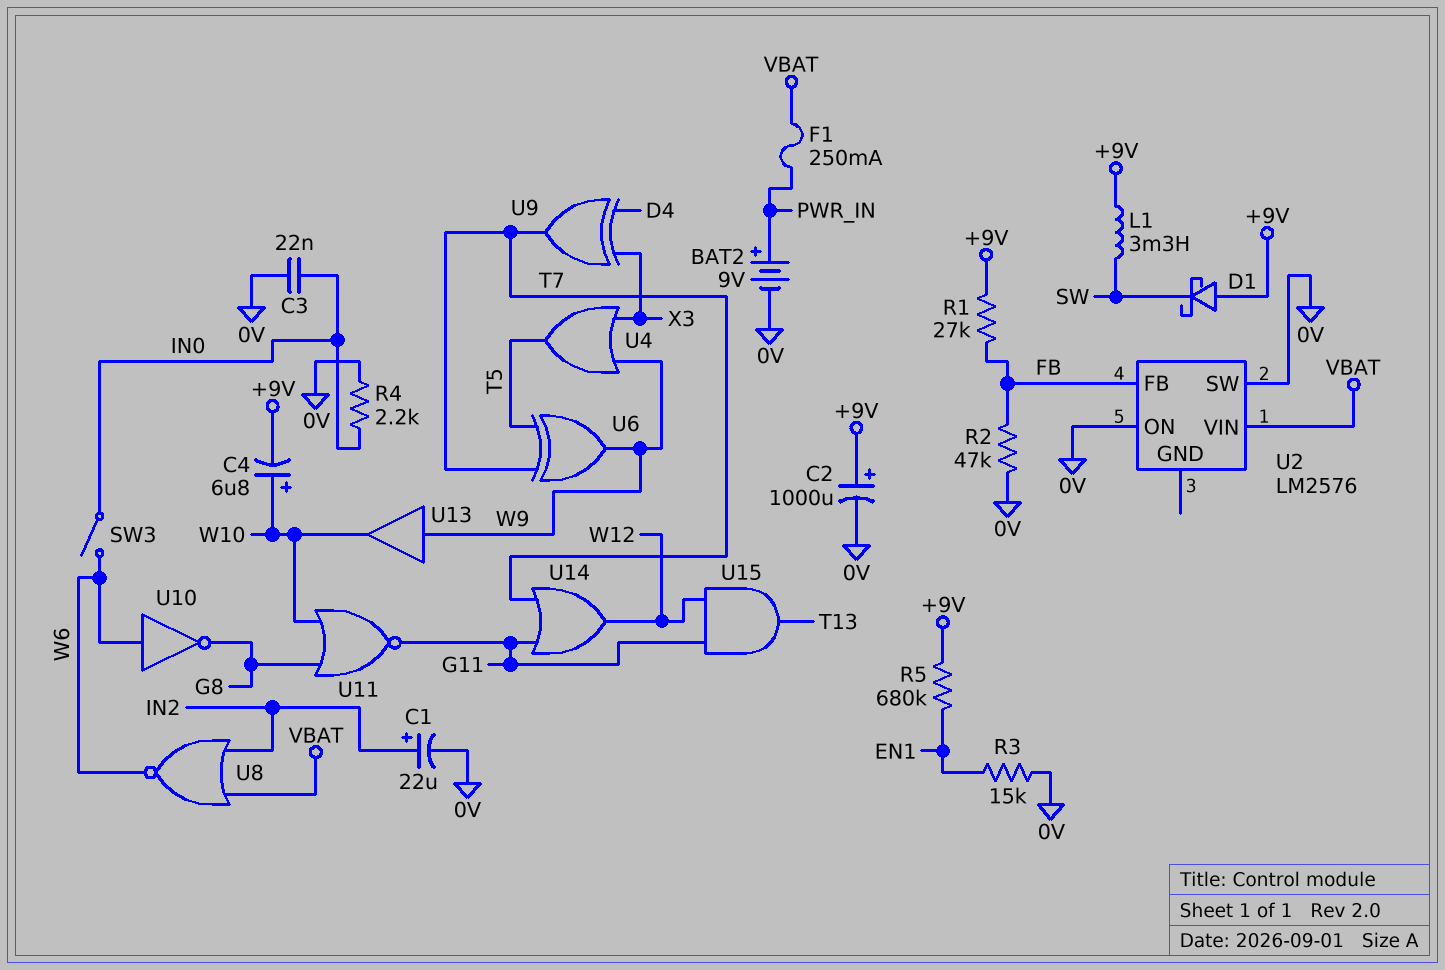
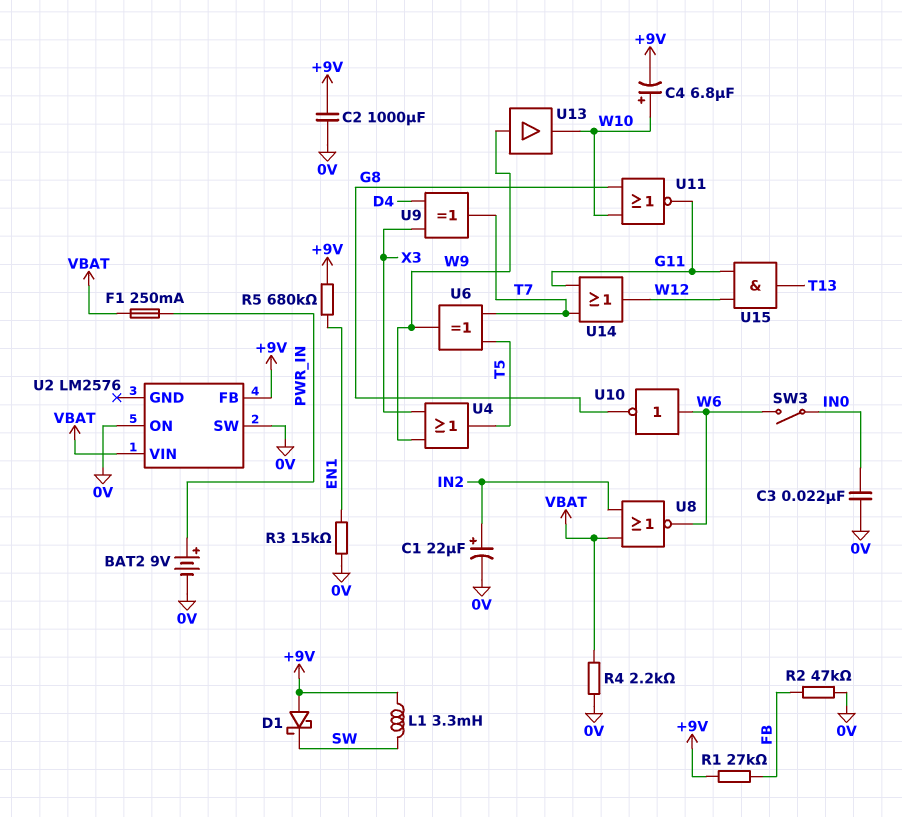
C2: 1000uF (plus +9V, minus 0V) -> 1000uF (+9V, 0V)
R4: 2.2k (0V, IN0) -> 2.2k (0V, VBAT)
U2 pin FB: FB -> +9V

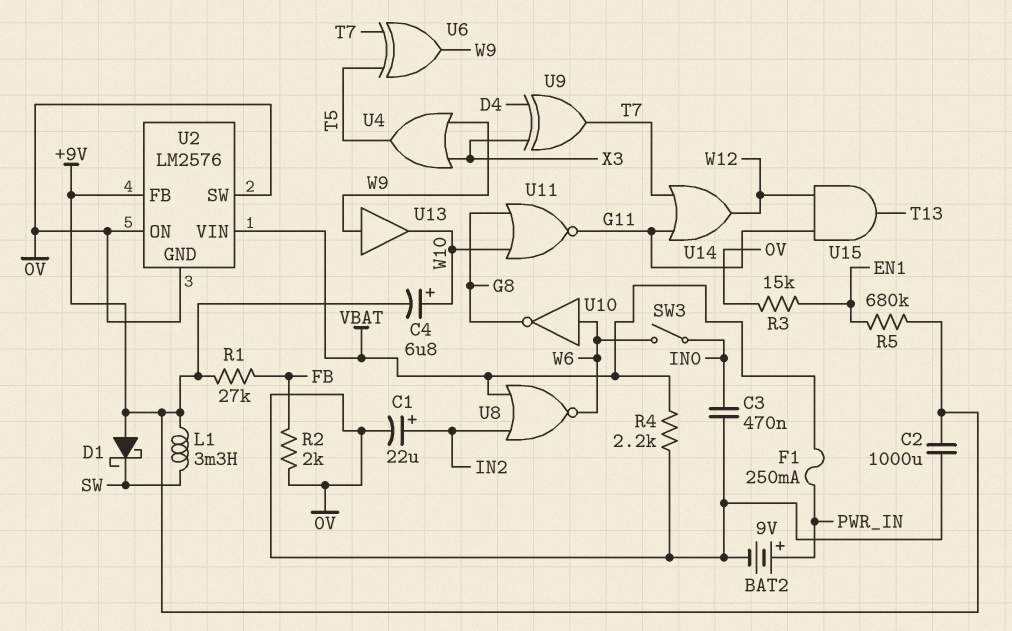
C3: 22nF (0V, IN0) -> 470nF (0V, IN0)
R2: 47k (0V, FB) -> 2k (0V, FB)
U2 pin GND: none -> 0V

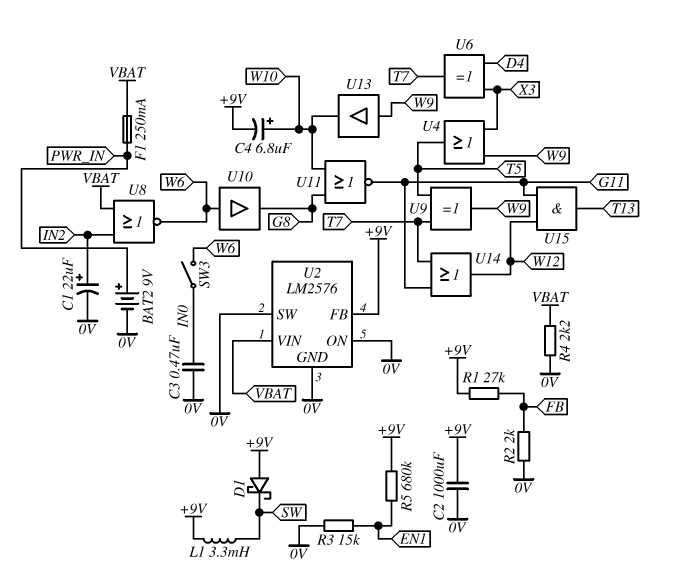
U6: XOR (in T5, in T7, out W9) -> XOR (in D4, in X3, out T7)
U9: XOR (in D4, in X3, out T7) -> XOR (in T5, in T7, out W9)
U10: NOT (in W6, out G8) -> buffer (in W6, out G8)

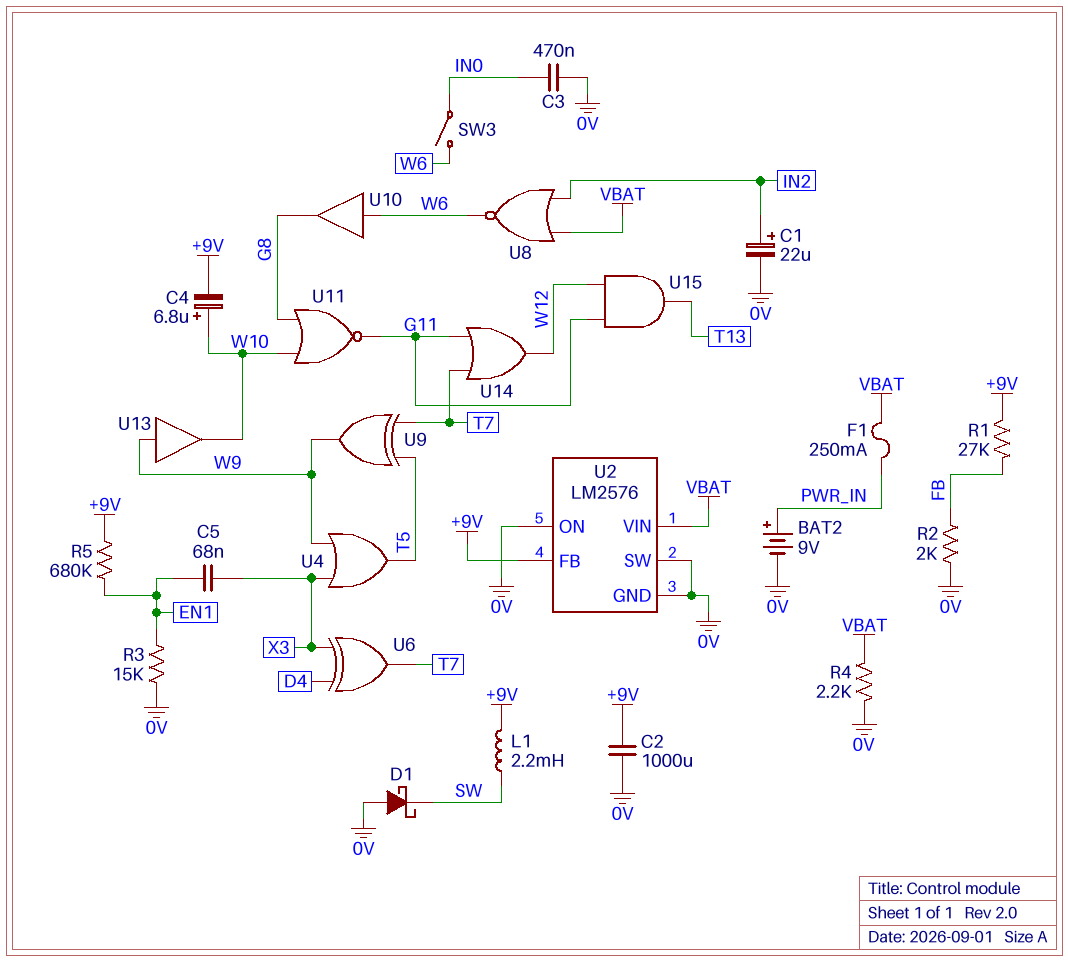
C5: none -> 68nF (EN1, X3)
D1: schottky (A +9V, K SW) -> schottky (A 0V, K SW)
L1: 3.3mH (+9V, SW) -> 2.2mH (+9V, SW)

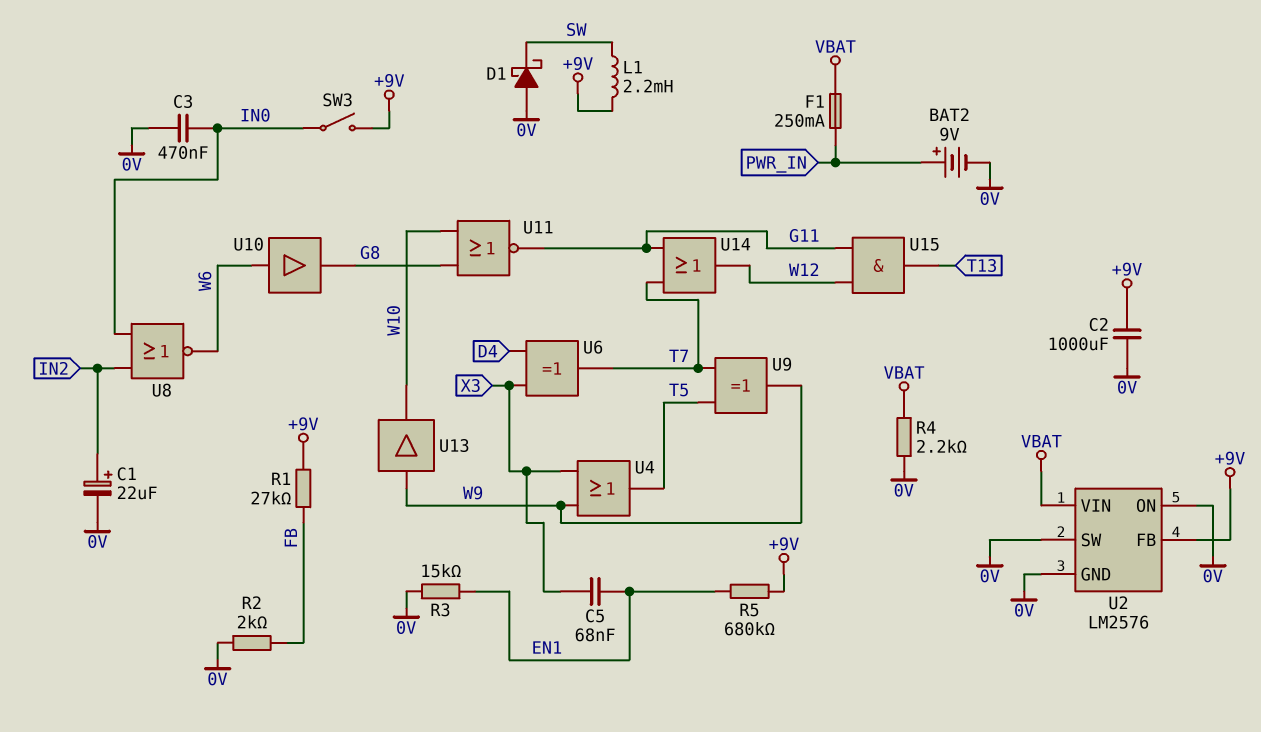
C4: 6.8uF (plus W10, minus +9V) -> none
SW3: switch (IN0, W6) -> switch (+9V, IN0)
U8: NOR (in IN2, in VBAT, out W6) -> NOR (in IN0, in IN2, out W6)

